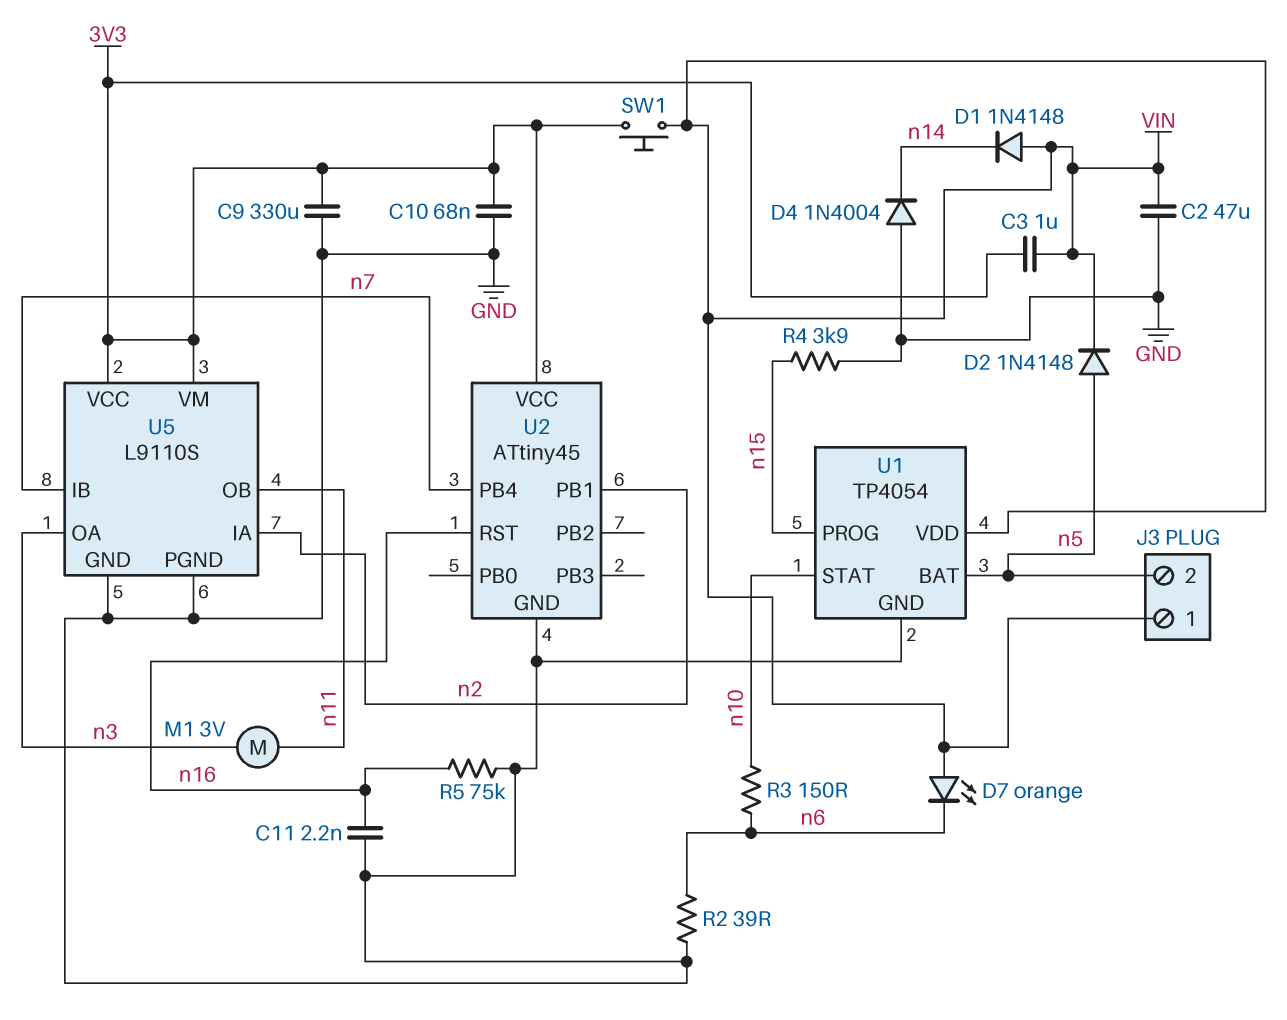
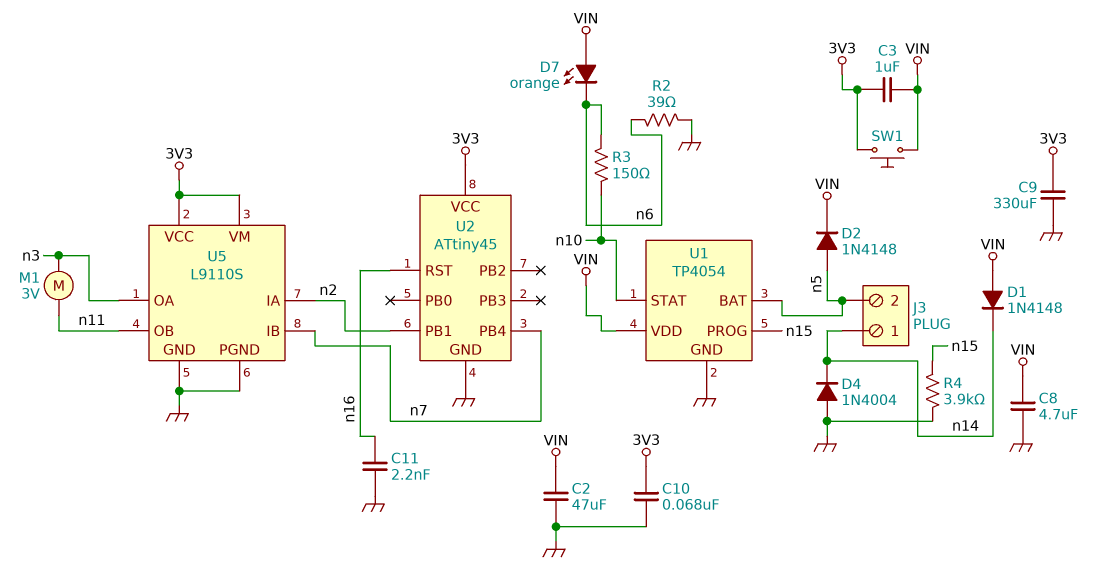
C8: none -> 4.7uF (GND, VIN)
J3 pin 1: VIN -> n14
R5: 75k (GND, n16) -> none

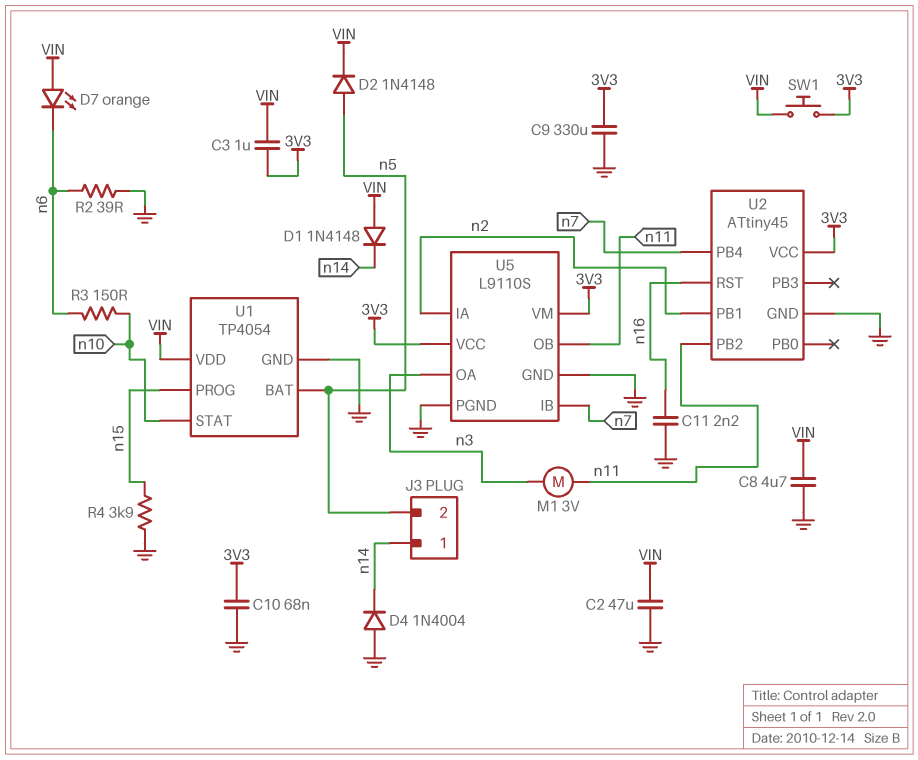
U2 pin PB2: none -> n11

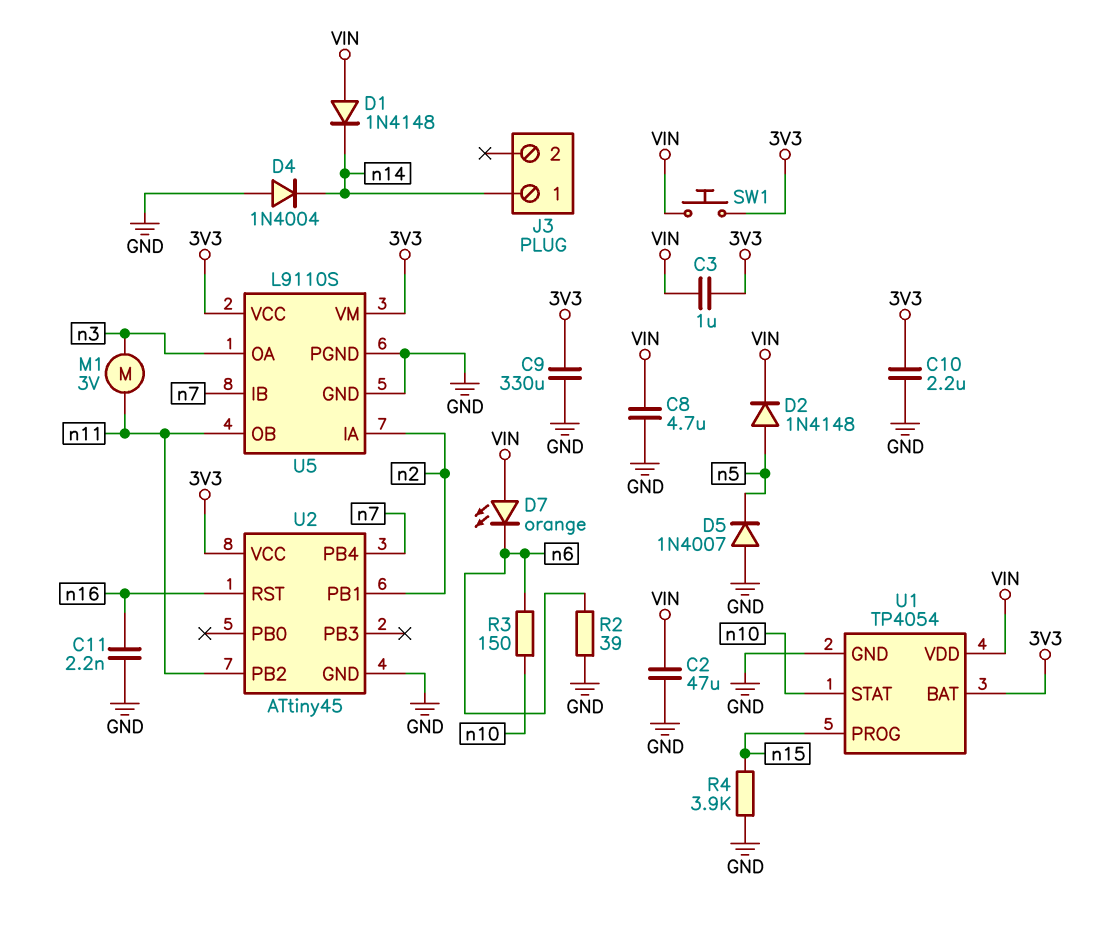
C10: 68nF (3V3, GND) -> 2.2uF (3V3, GND)
D5: none -> diode 1N4007 (A GND, K n5)
J3 pin 2: n5 -> none
U1 pin BAT: n5 -> 3V3

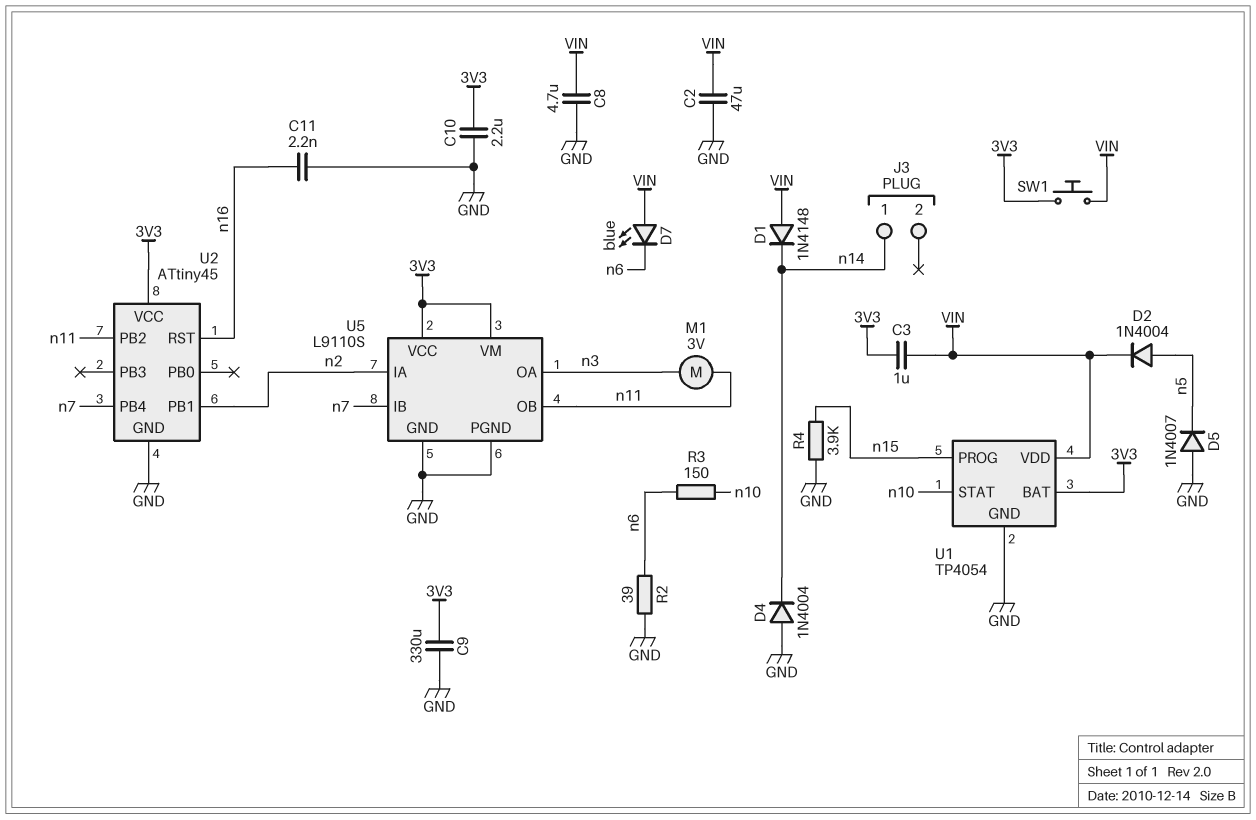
D2: diode 1N4148 (A n5, K VIN) -> diode 1N4004 (A n5, K VIN)
D7: LED orange (A VIN, K n6) -> LED blue (A VIN, K n6)

